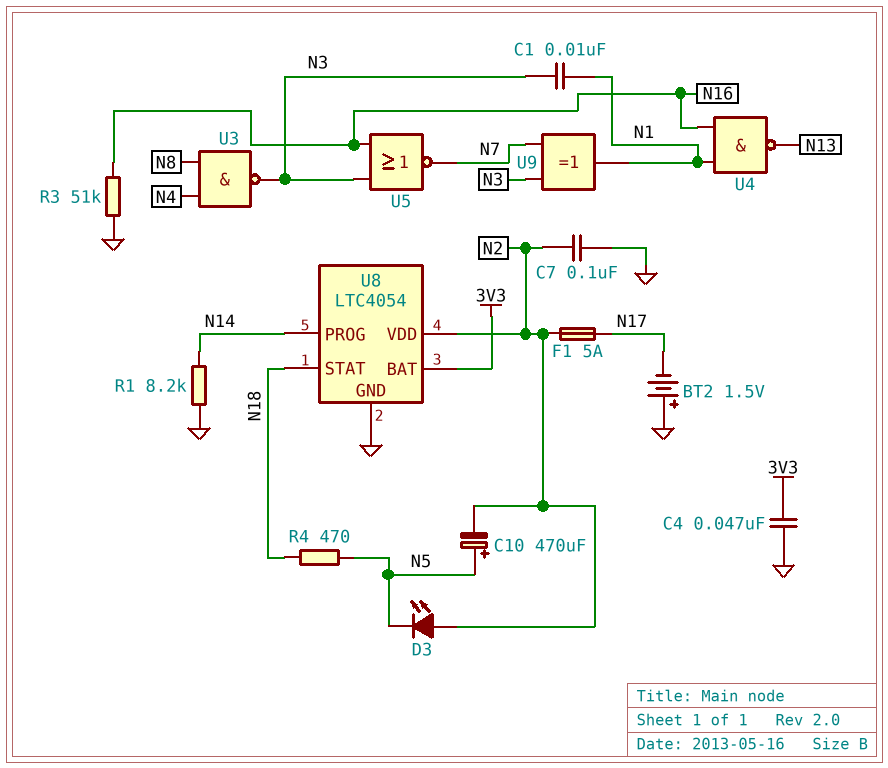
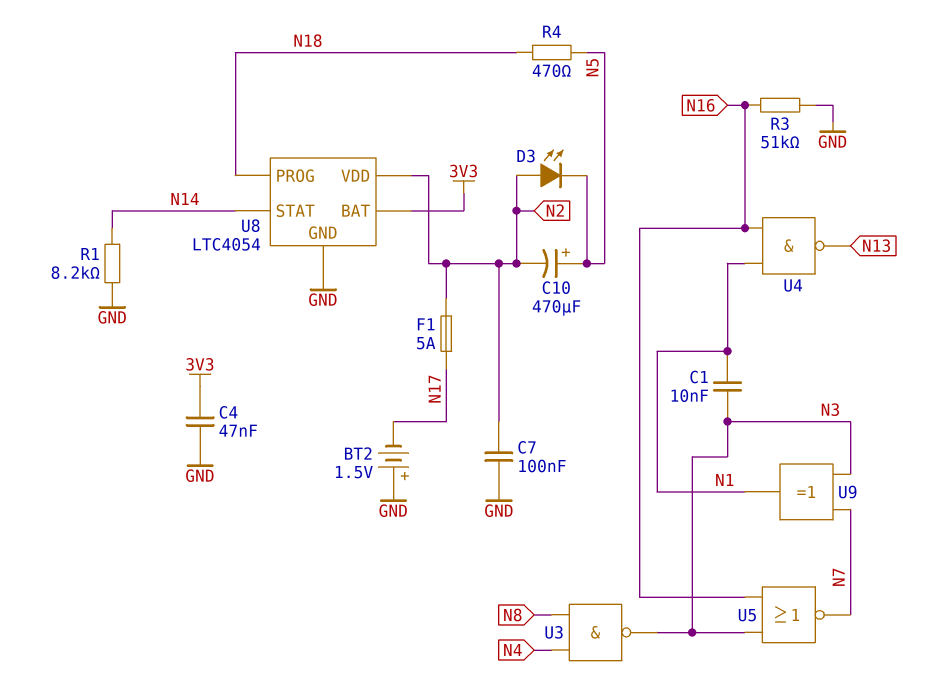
U8 pin PROG: N14 -> N18
U8 pin STAT: N18 -> N14

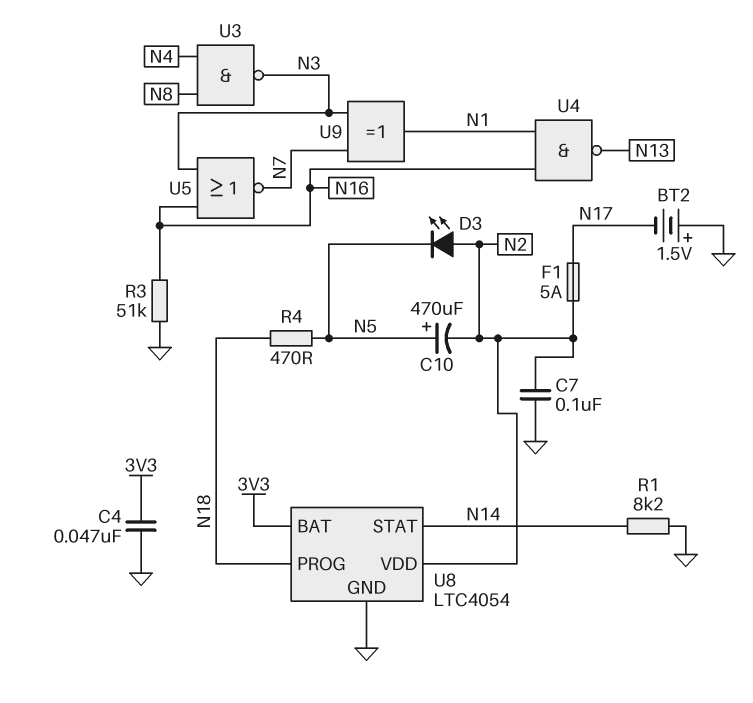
C1: 10nF (N1, N3) -> none

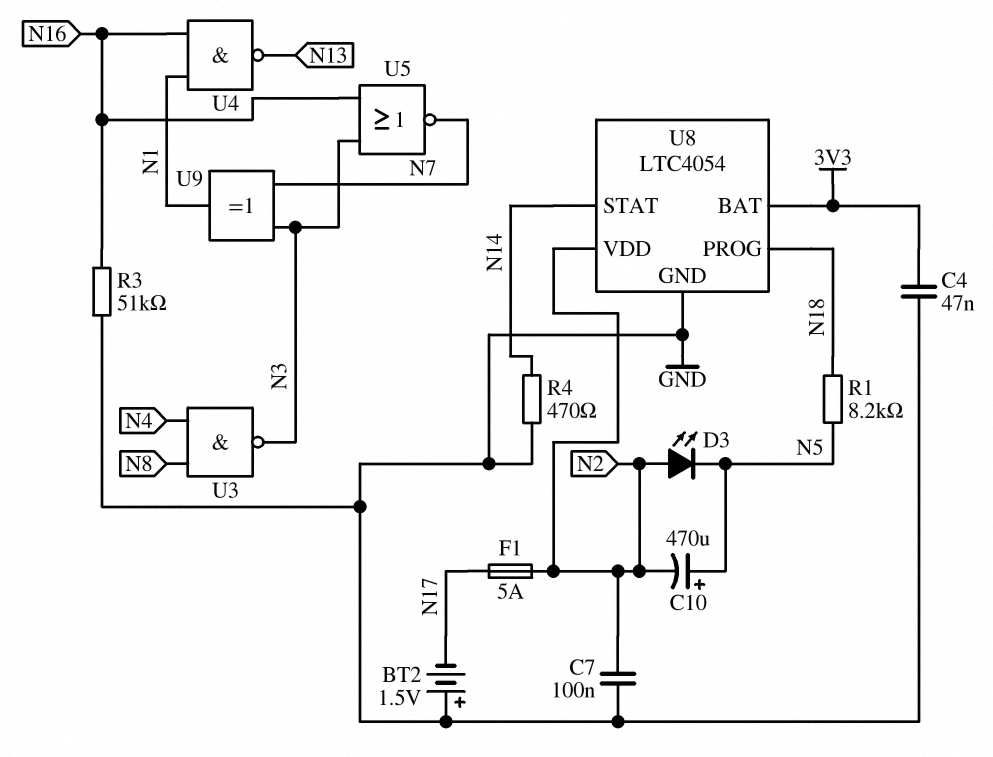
R1: 8.2k (GND, N14) -> 8.2k (N5, N18)
R4: 470 (N5, N18) -> 470 (GND, N14)

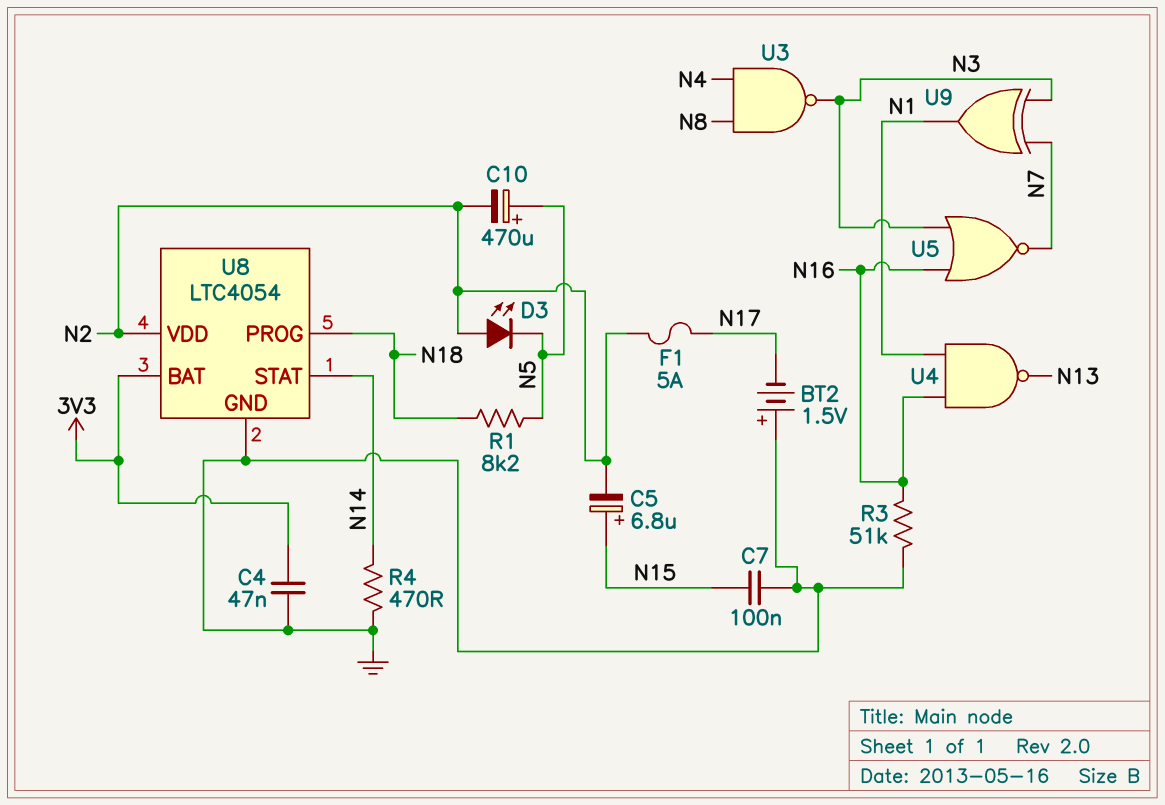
C5: none -> 6.8uF (plus N15, minus N2)
C7: 100nF (GND, N2) -> 100nF (GND, N15)

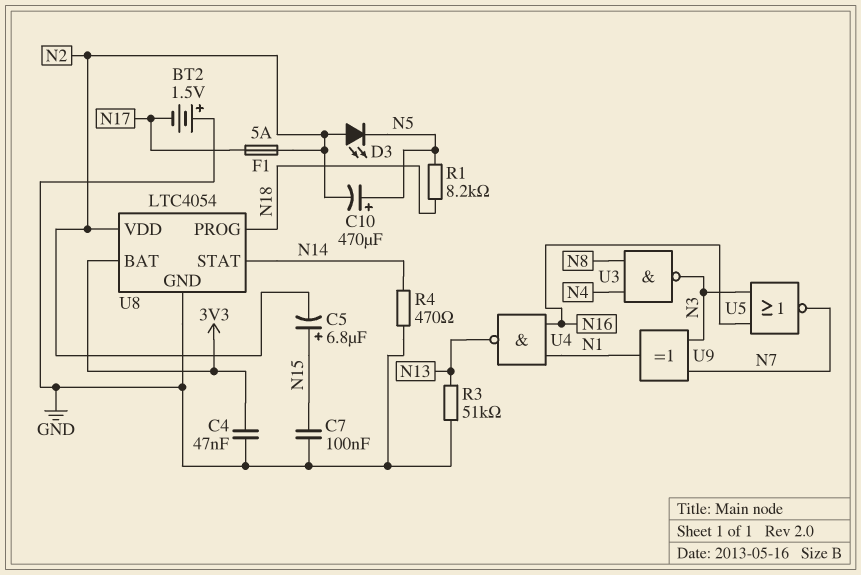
R3: 51k (GND, N16) -> 51k (GND, N13)

